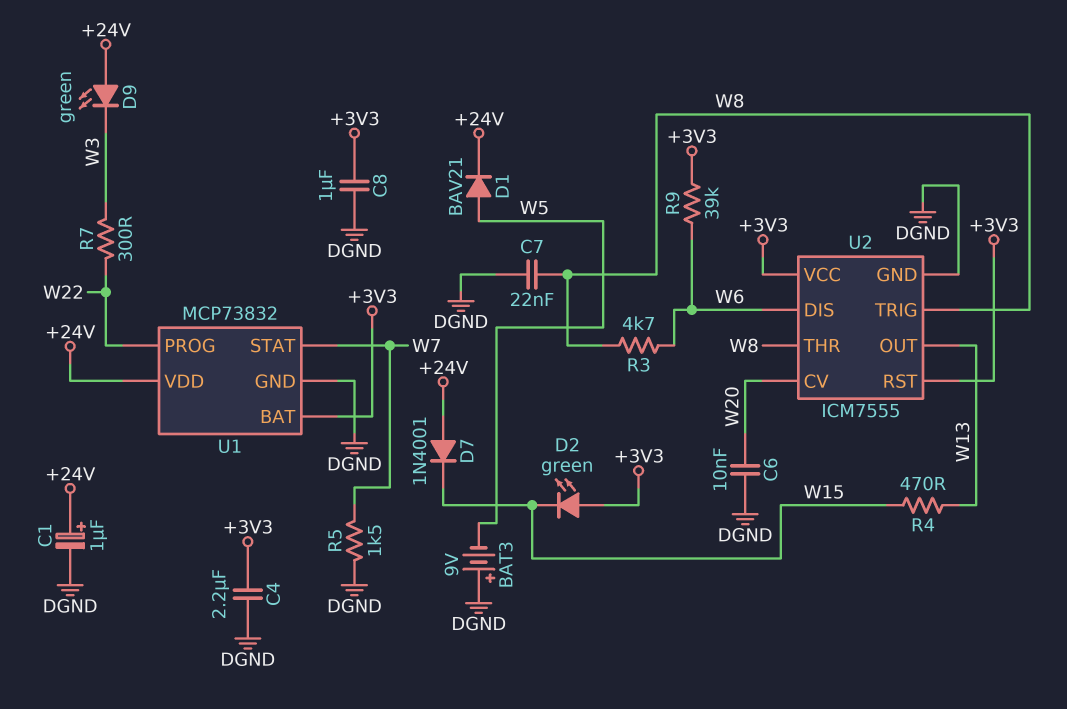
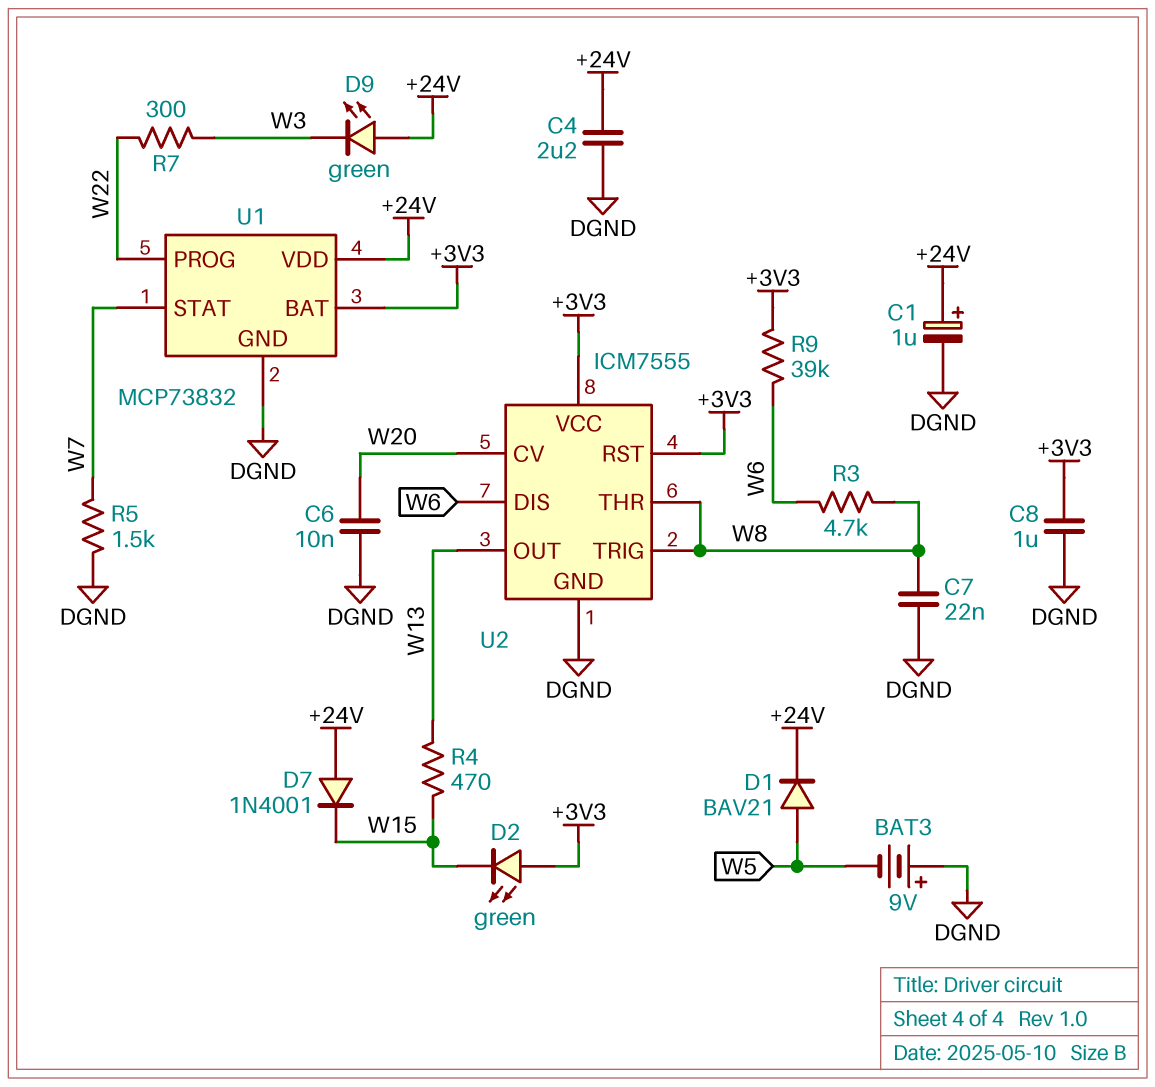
C4: 2.2uF (+3V3, DGND) -> 2.2uF (+24V, DGND)

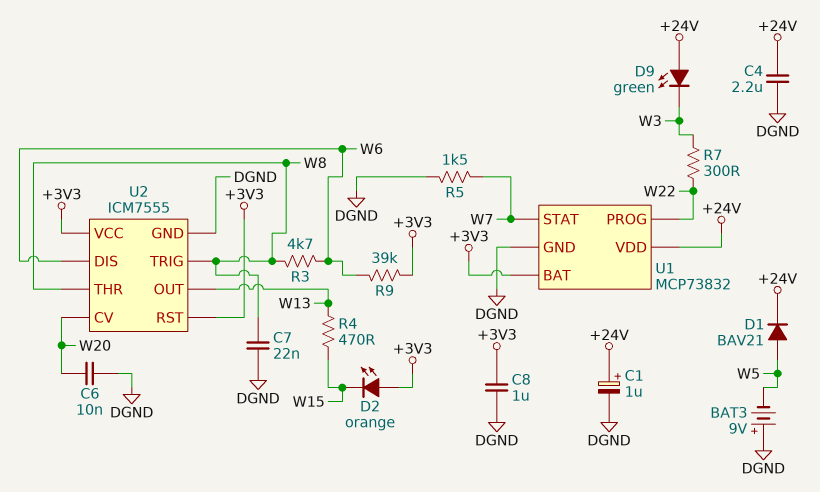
D2: LED green (A +3V3, K W15) -> LED orange (A +3V3, K W15)
D7: diode 1N4001 (A +24V, K W15) -> none

